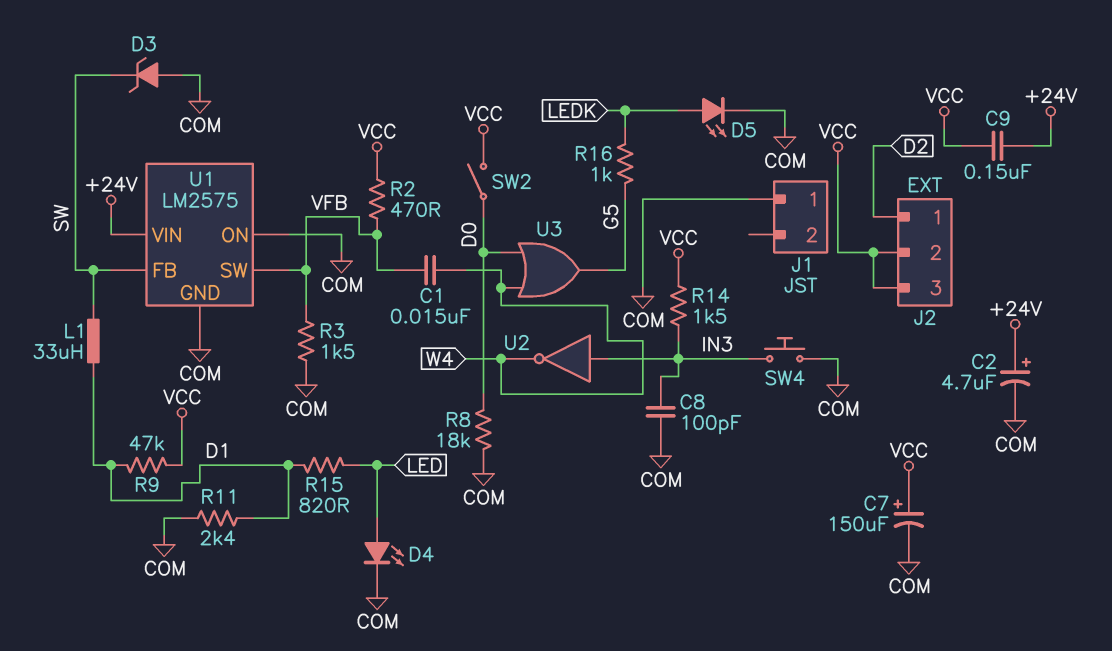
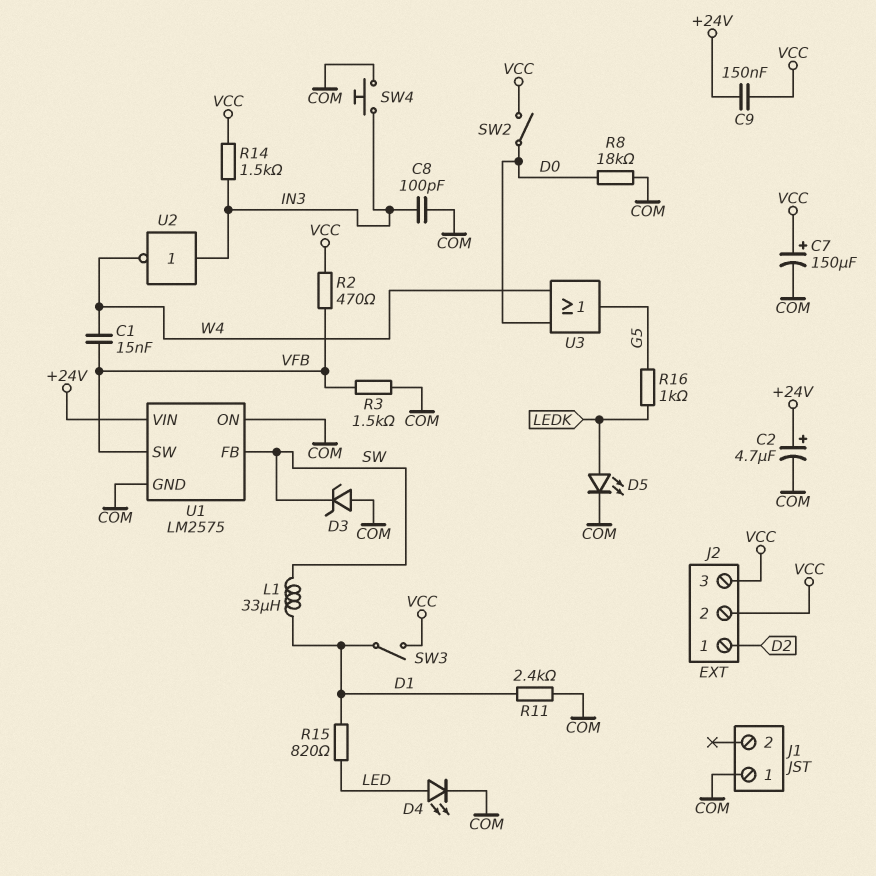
R9: 47k (D1, VCC) -> none
SW3: none -> switch (D1, VCC)

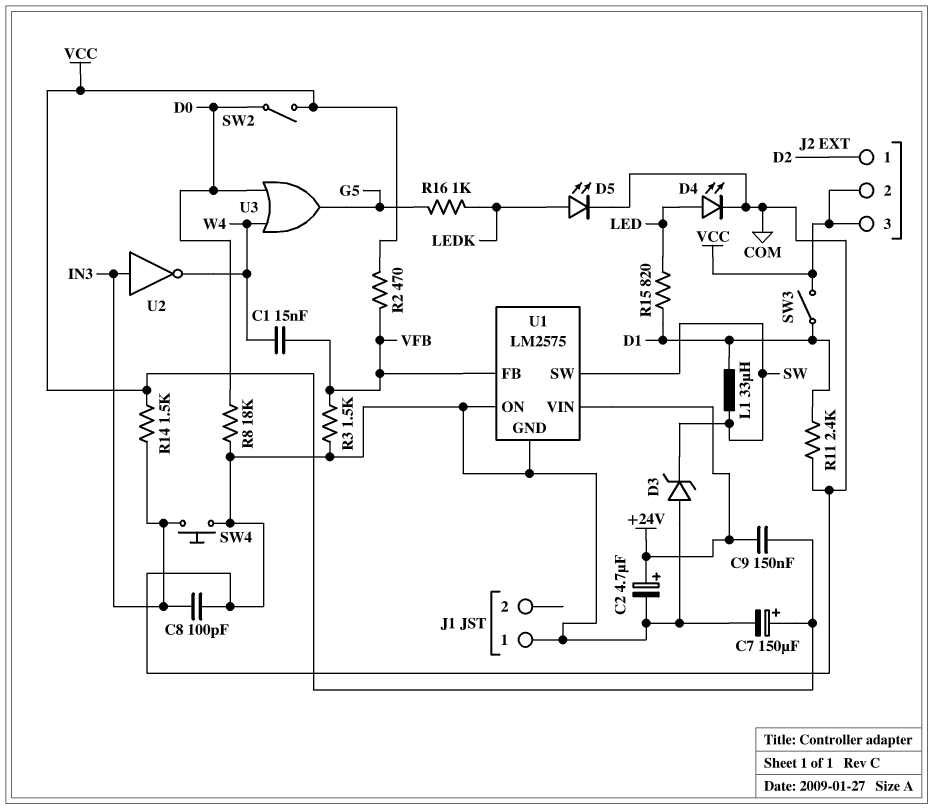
U1 pin FB: SW -> VFB
U1 pin SW: VFB -> SW

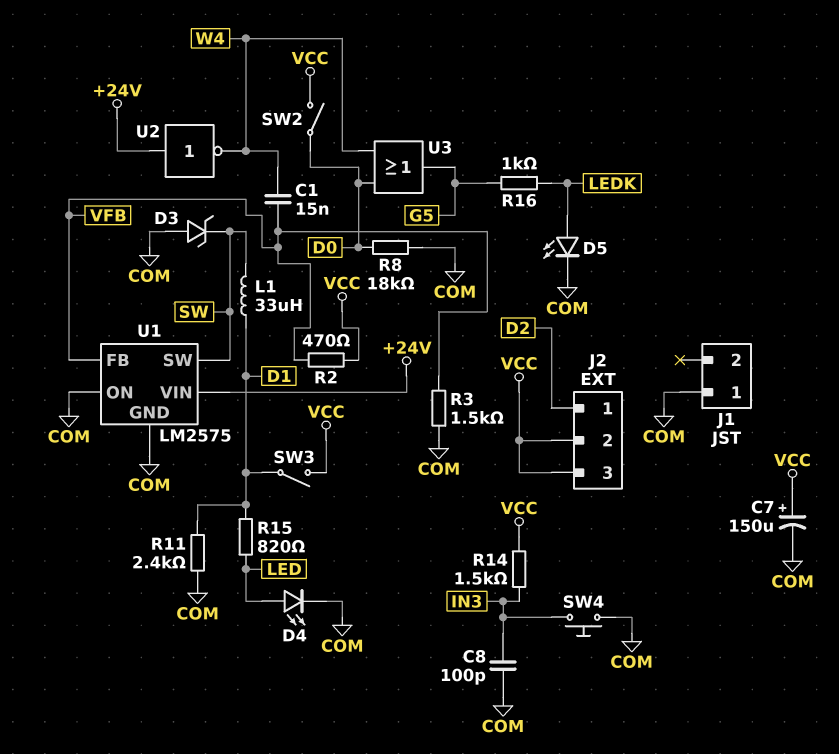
C2: 4.7uF (plus +24V, minus COM) -> none
C9: 150nF (+24V, VCC) -> none
U2: NOT (in IN3, out W4) -> NOT (in +24V, out W4)

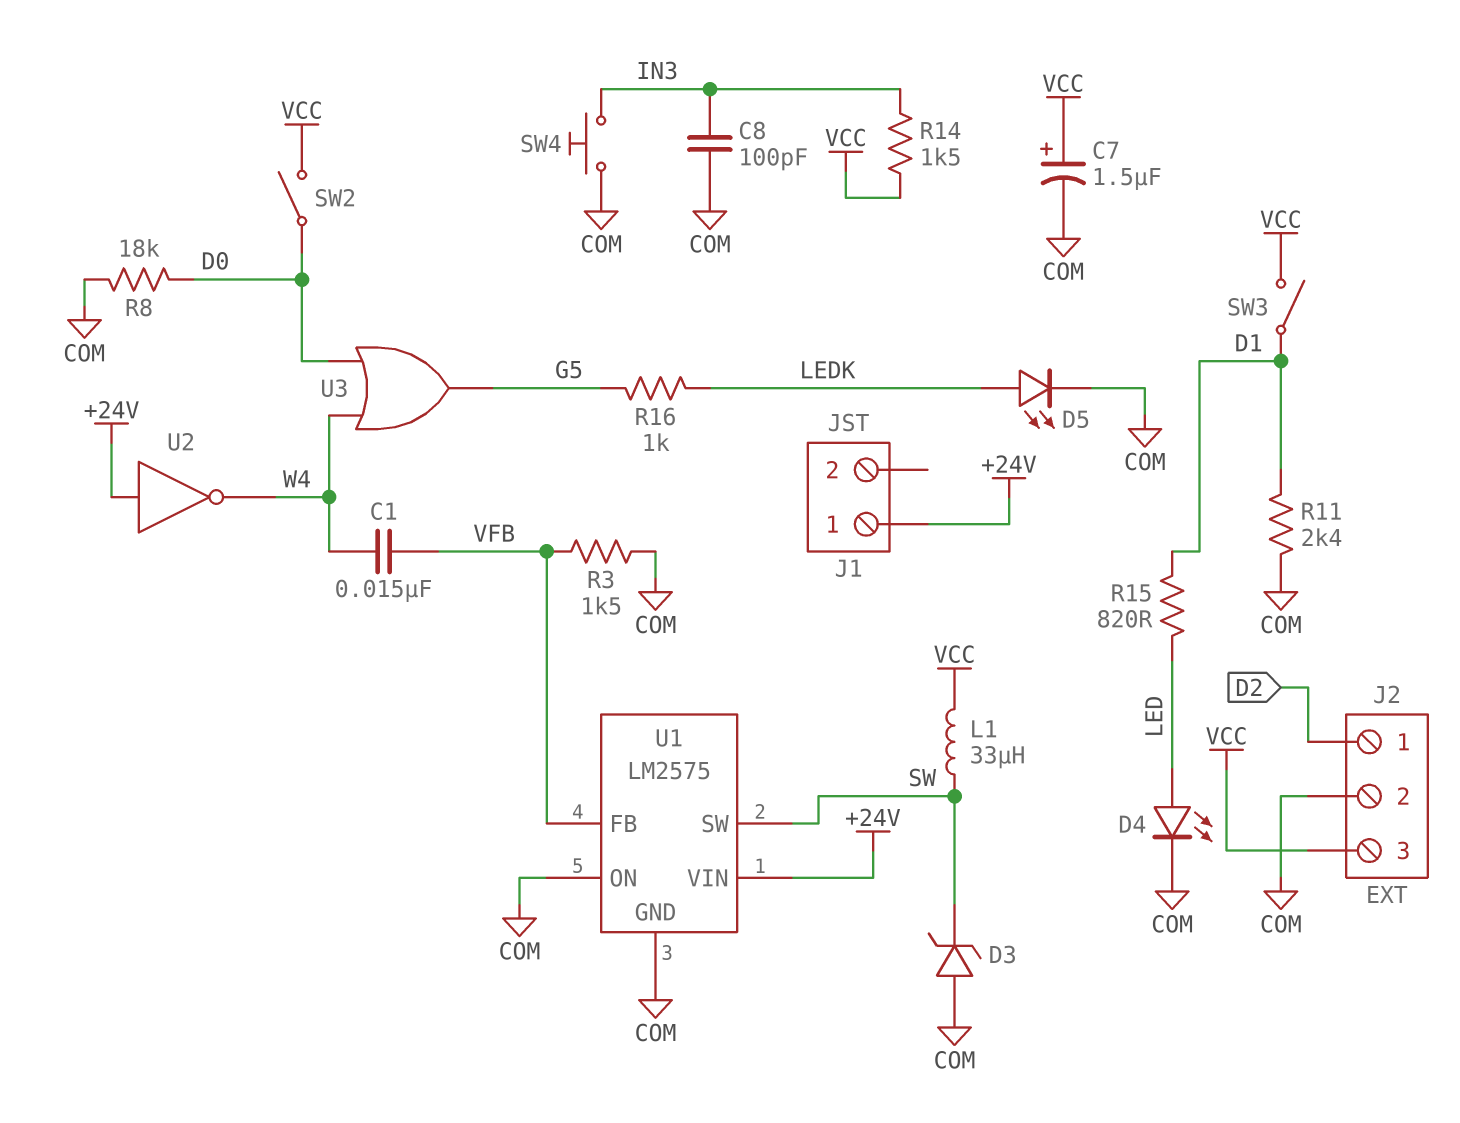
C7: 150uF (plus VCC, minus COM) -> 1.5uF (plus VCC, minus COM)
J1 pin 1: COM -> +24V
J2 pin 2: VCC -> COM
L1: 33uH (D1, SW) -> 33uH (SW, VCC)
R2: 470 (VCC, VFB) -> none

